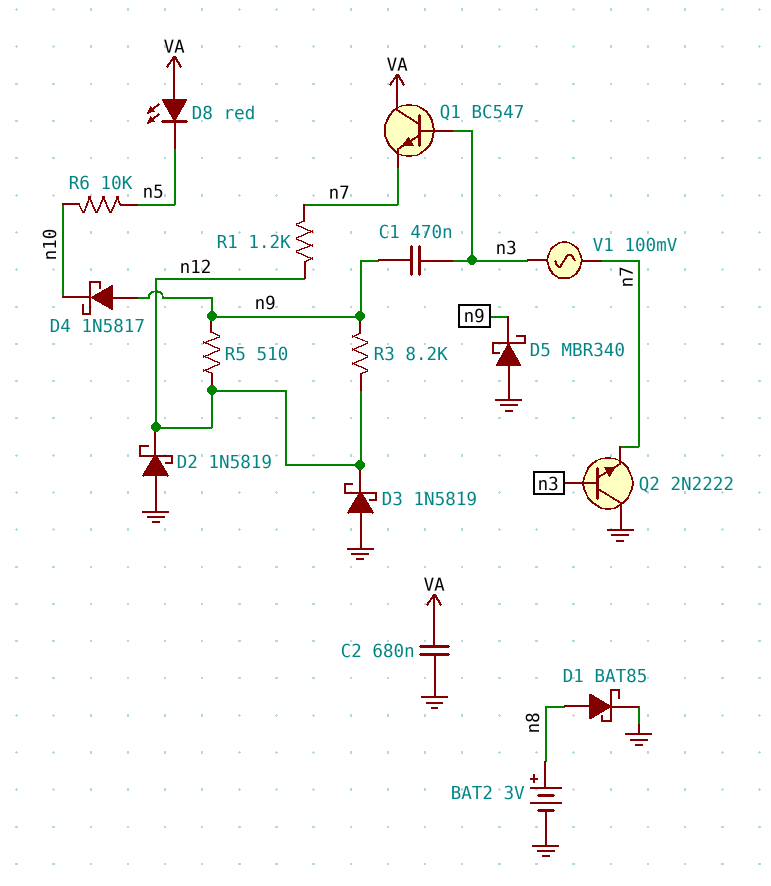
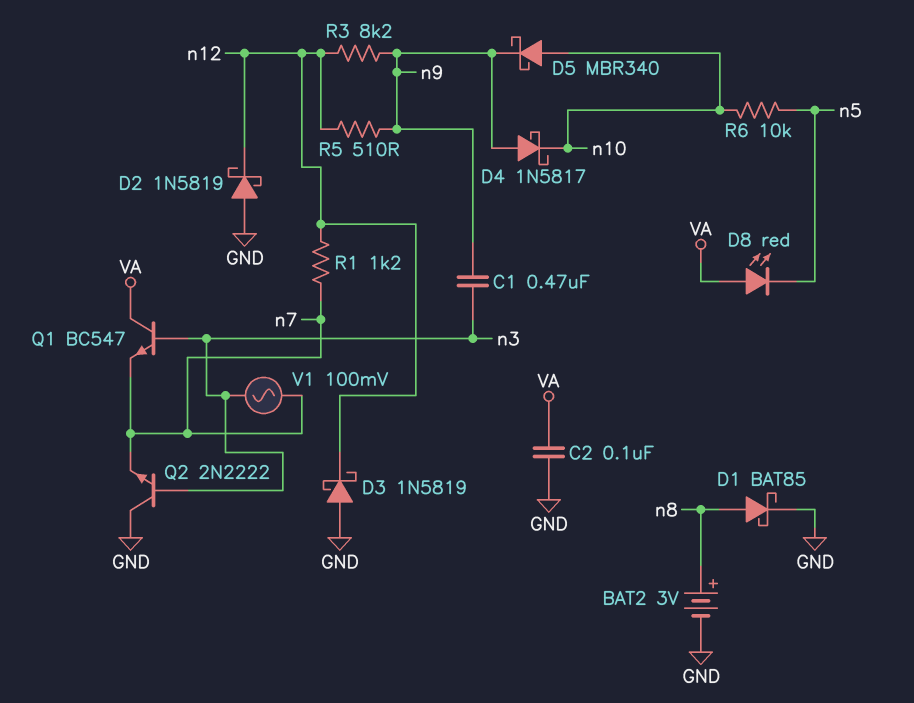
C2: 680nF (GND, VA) -> 100nF (GND, VA)
D5: schottky MBR340 (A GND, K n9) -> schottky MBR340 (A n10, K n9)

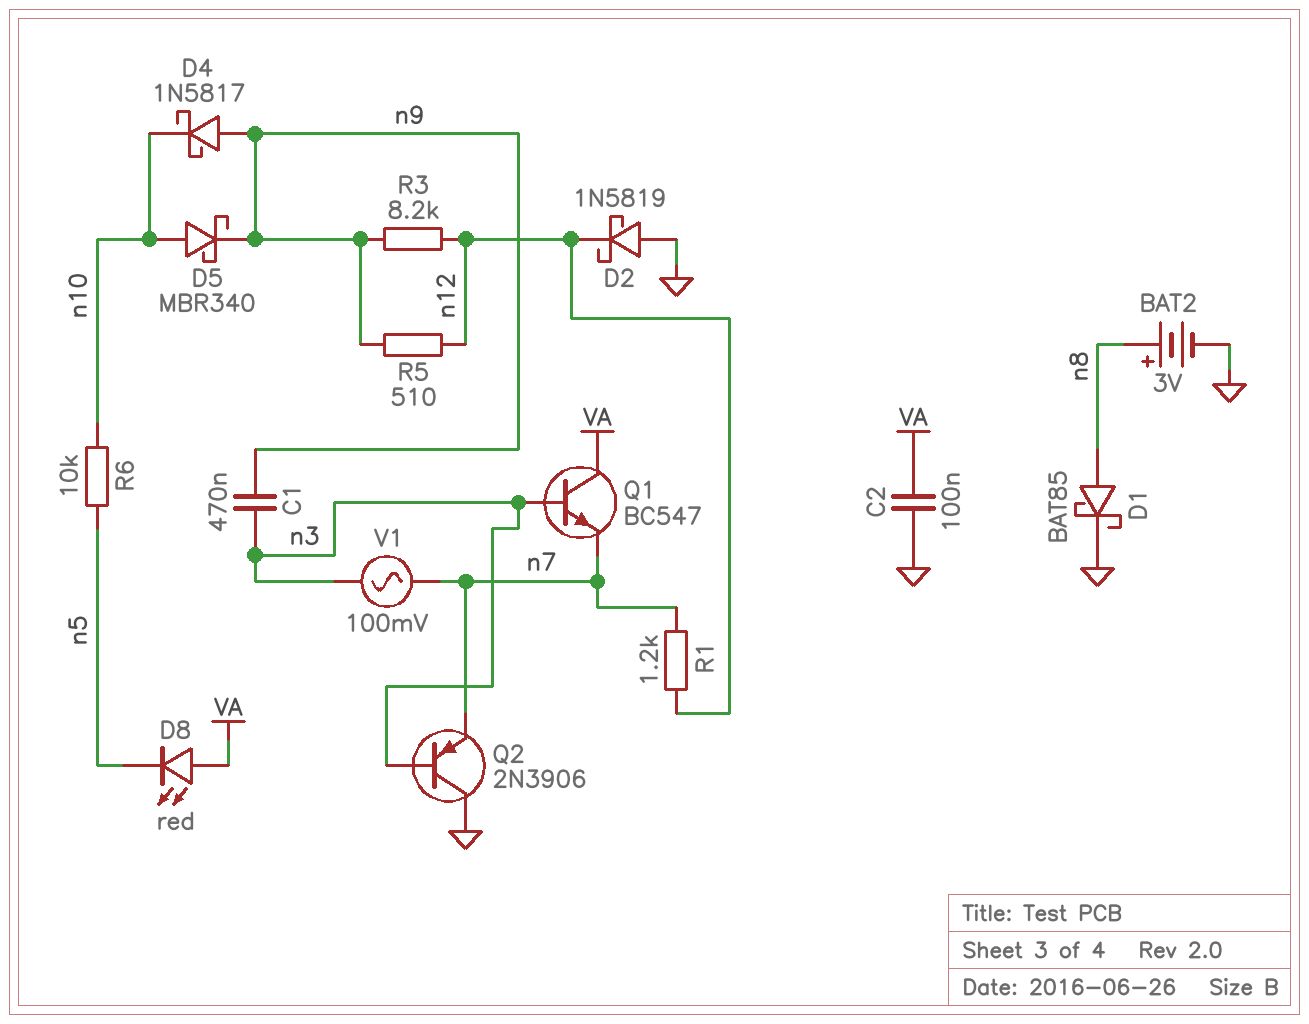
D3: schottky 1N5819 (A GND, K n12) -> none
Q2: NPN 2N2222 (B n3, C GND, E n7) -> PNP 2N3906 (B n3, C GND, E n7)

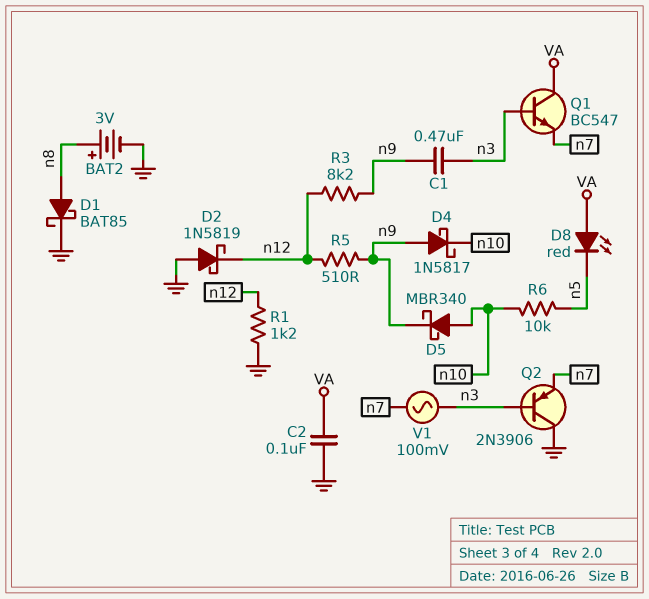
R1: 1.2k (n7, n12) -> 1.2k (GND, n12)

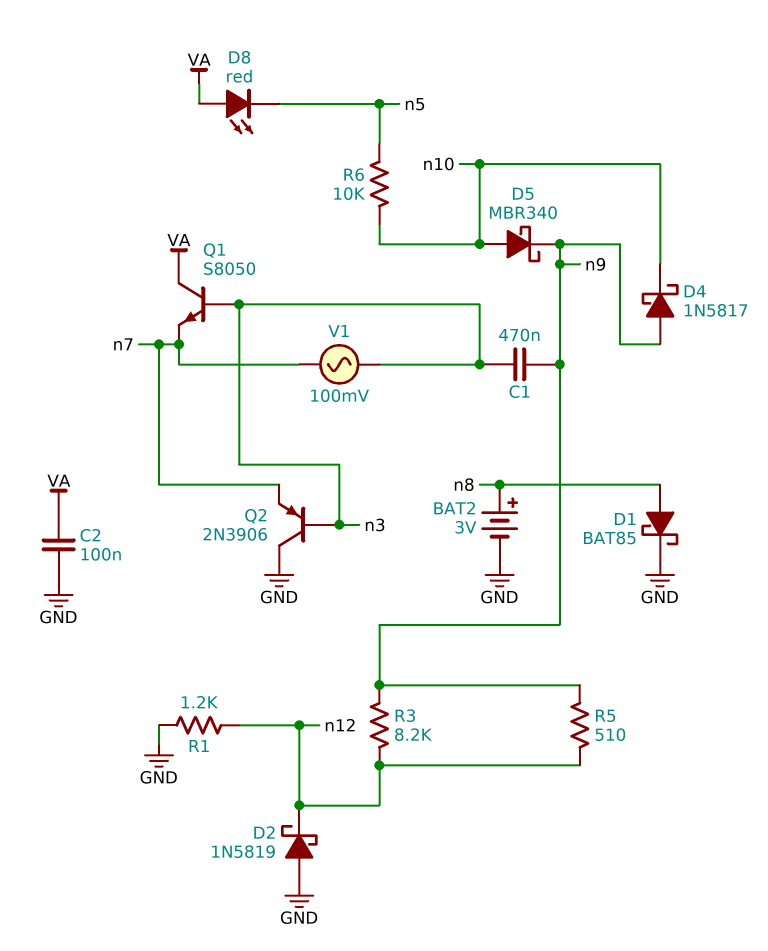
Q1: NPN BC547 (B n3, C VA, E n7) -> NPN S8050 (B n3, C VA, E n7)

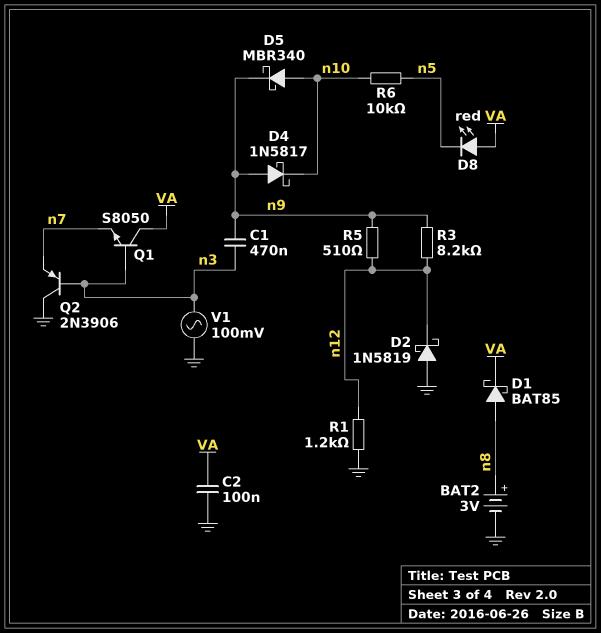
D1: schottky BAT85 (A n8, K GND) -> schottky BAT85 (A n8, K VA)
V1: AC 100mV (n3, n7) -> AC 100mV (GND, n3)

